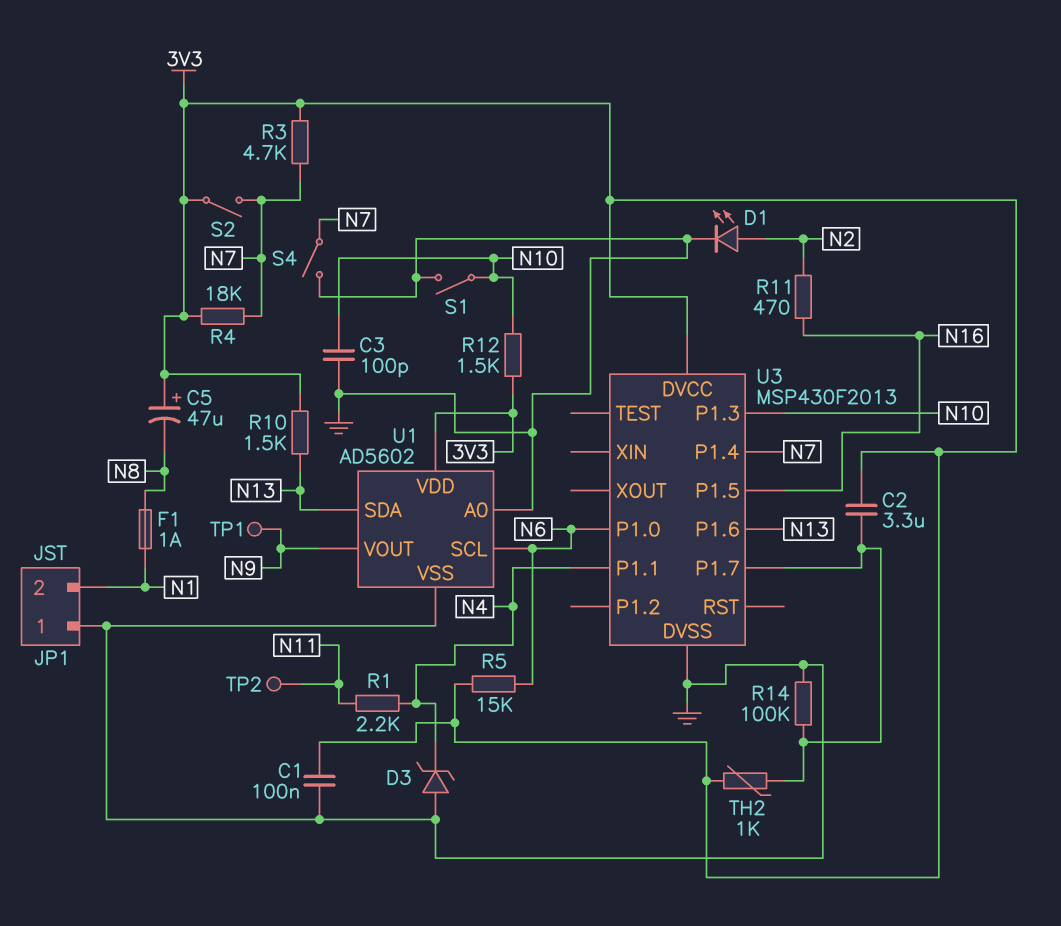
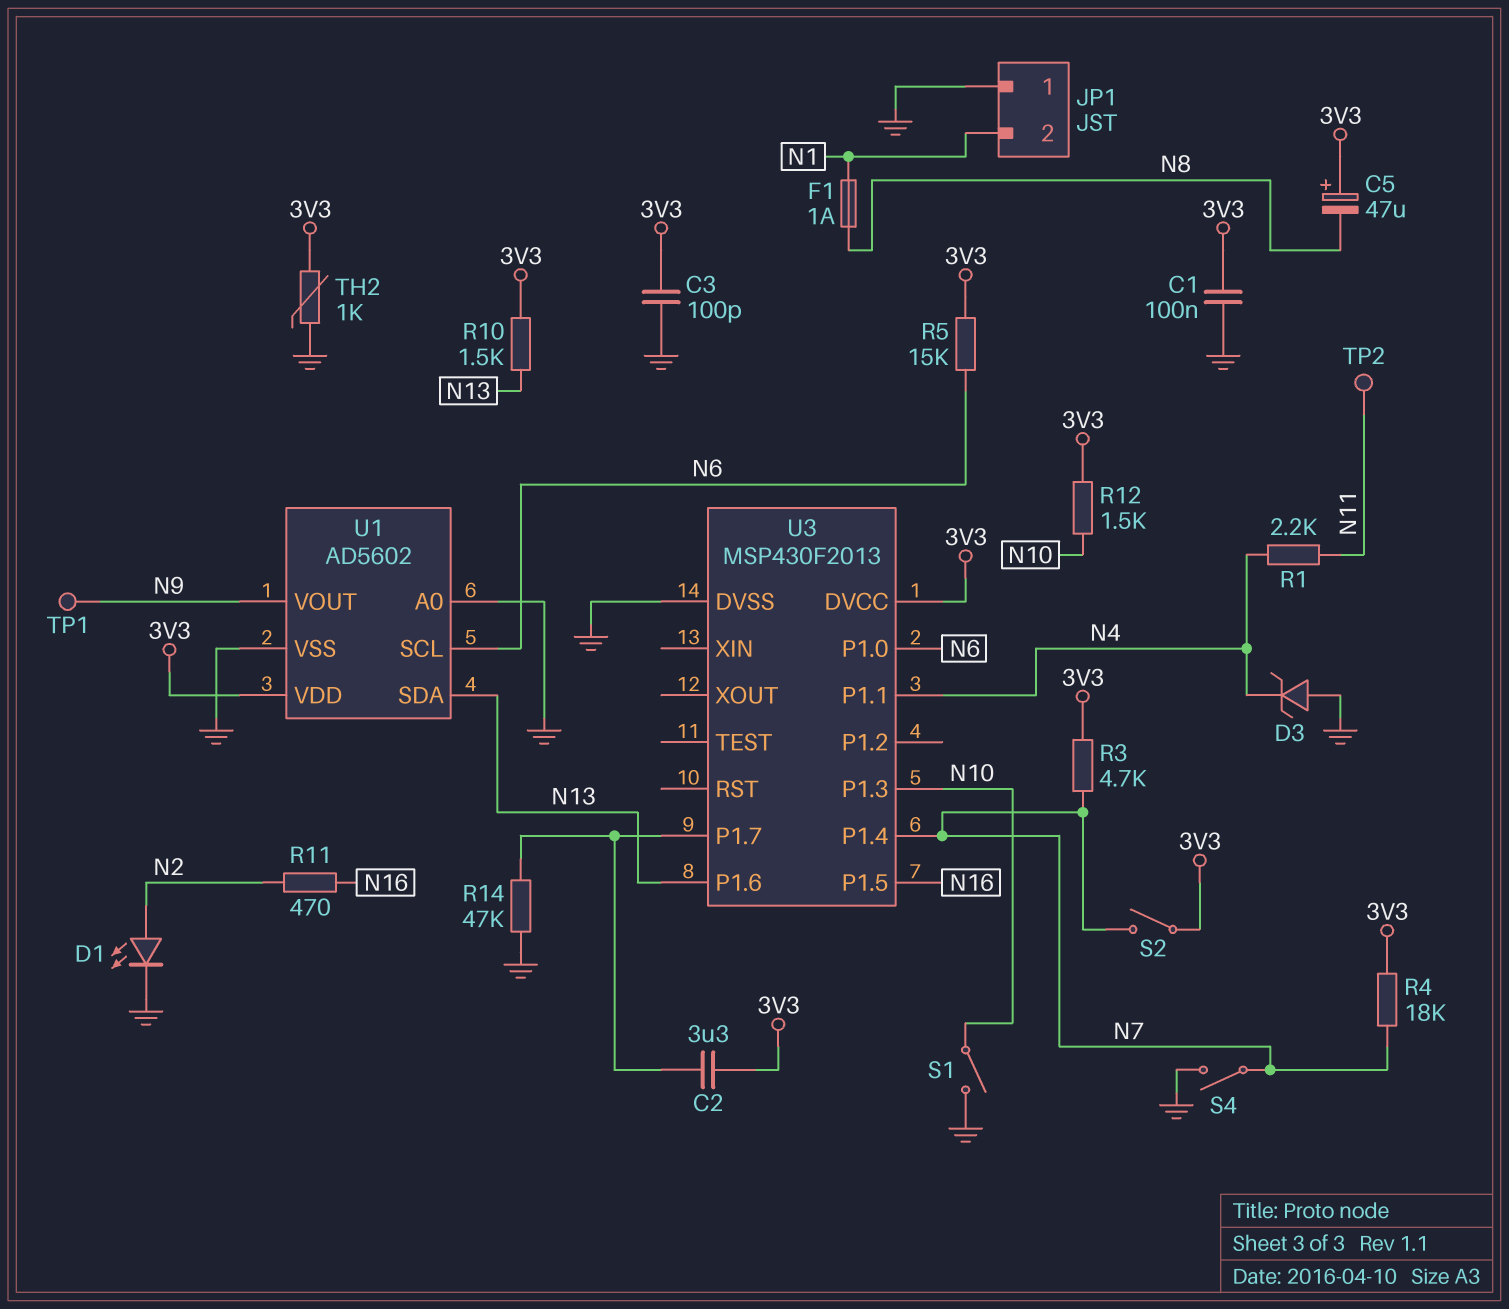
C3: 100pF (GND, N10) -> 100pF (3V3, GND)
R14: 100k (GND, U3/P1.7) -> 47k (GND, U3/P1.7)
TH2: 1k (3V3, U3/P1.7) -> 1k (3V3, GND)

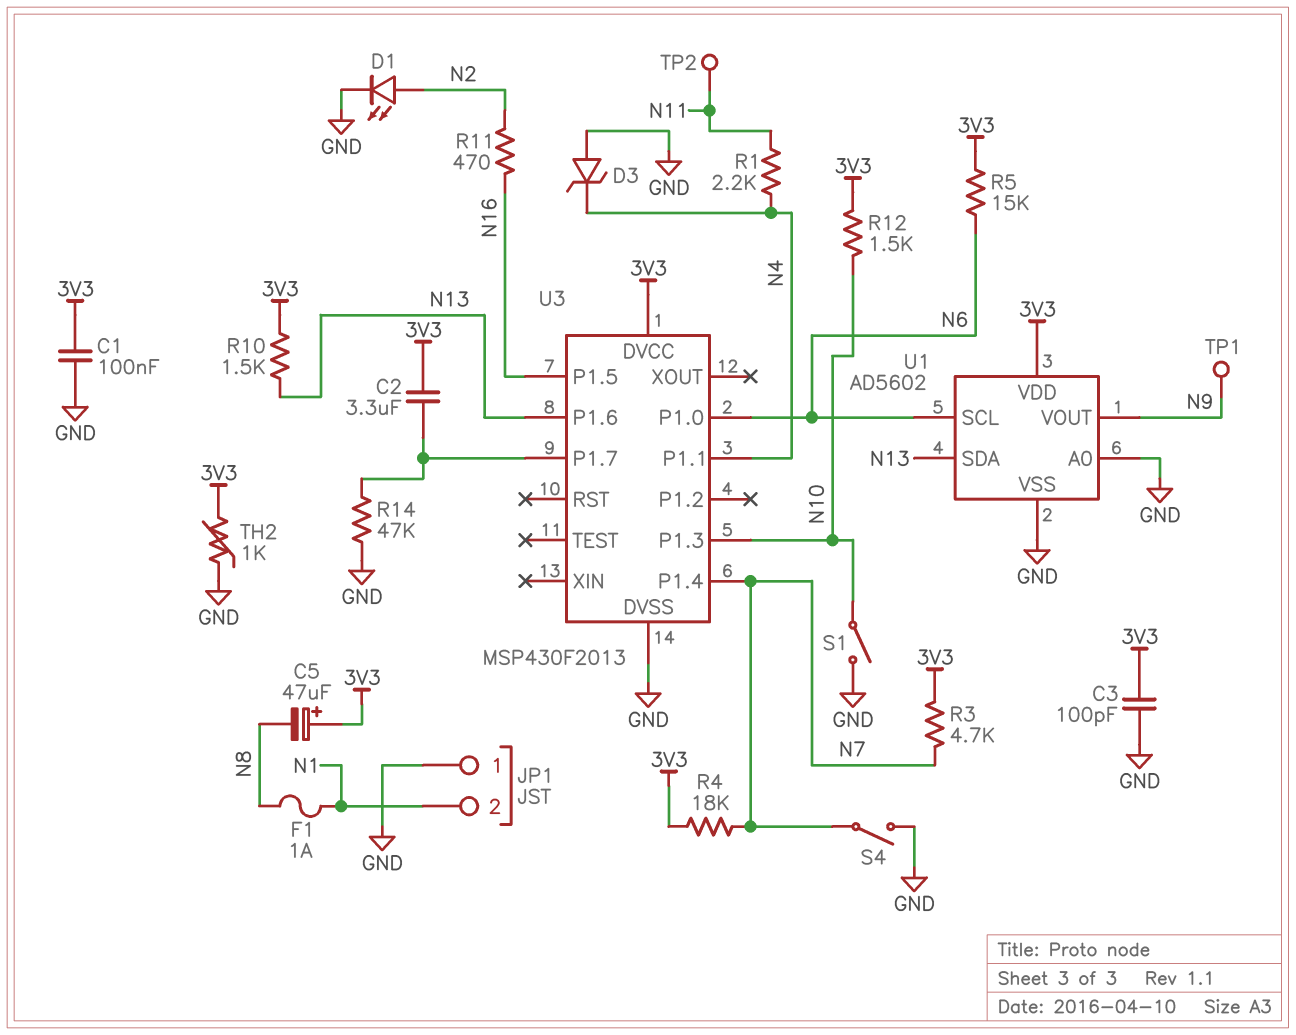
S2: switch (3V3, N7) -> none

